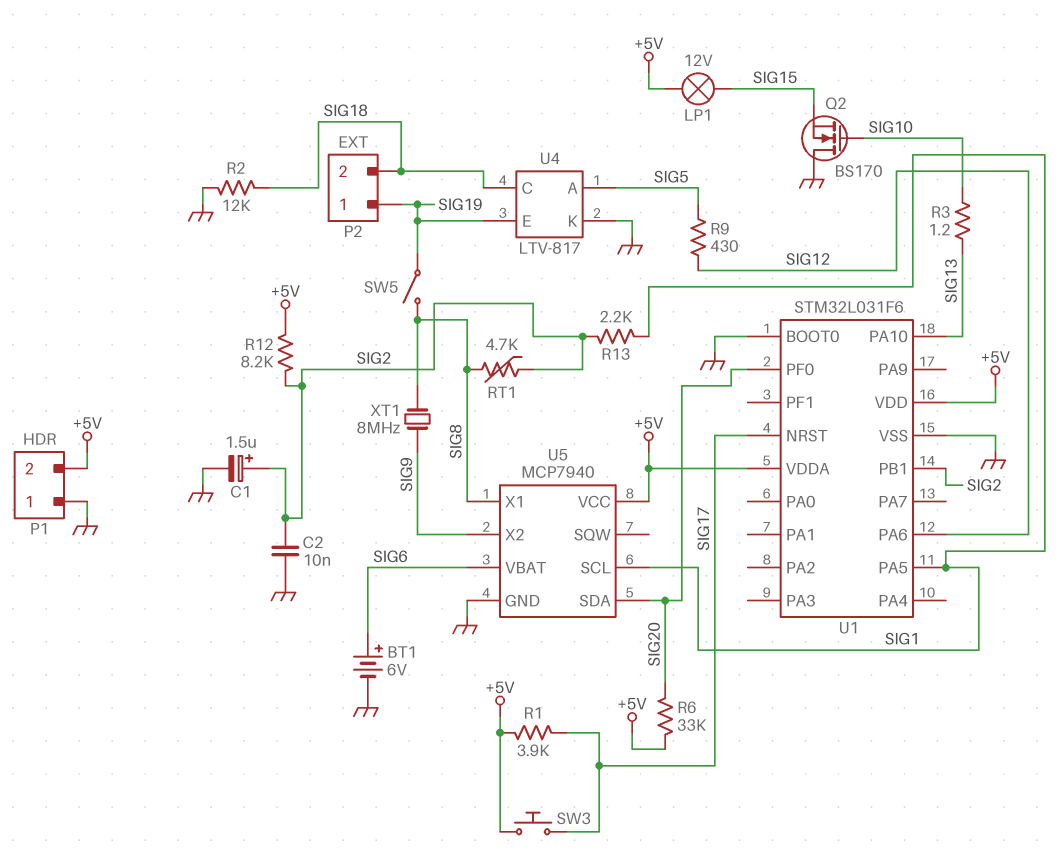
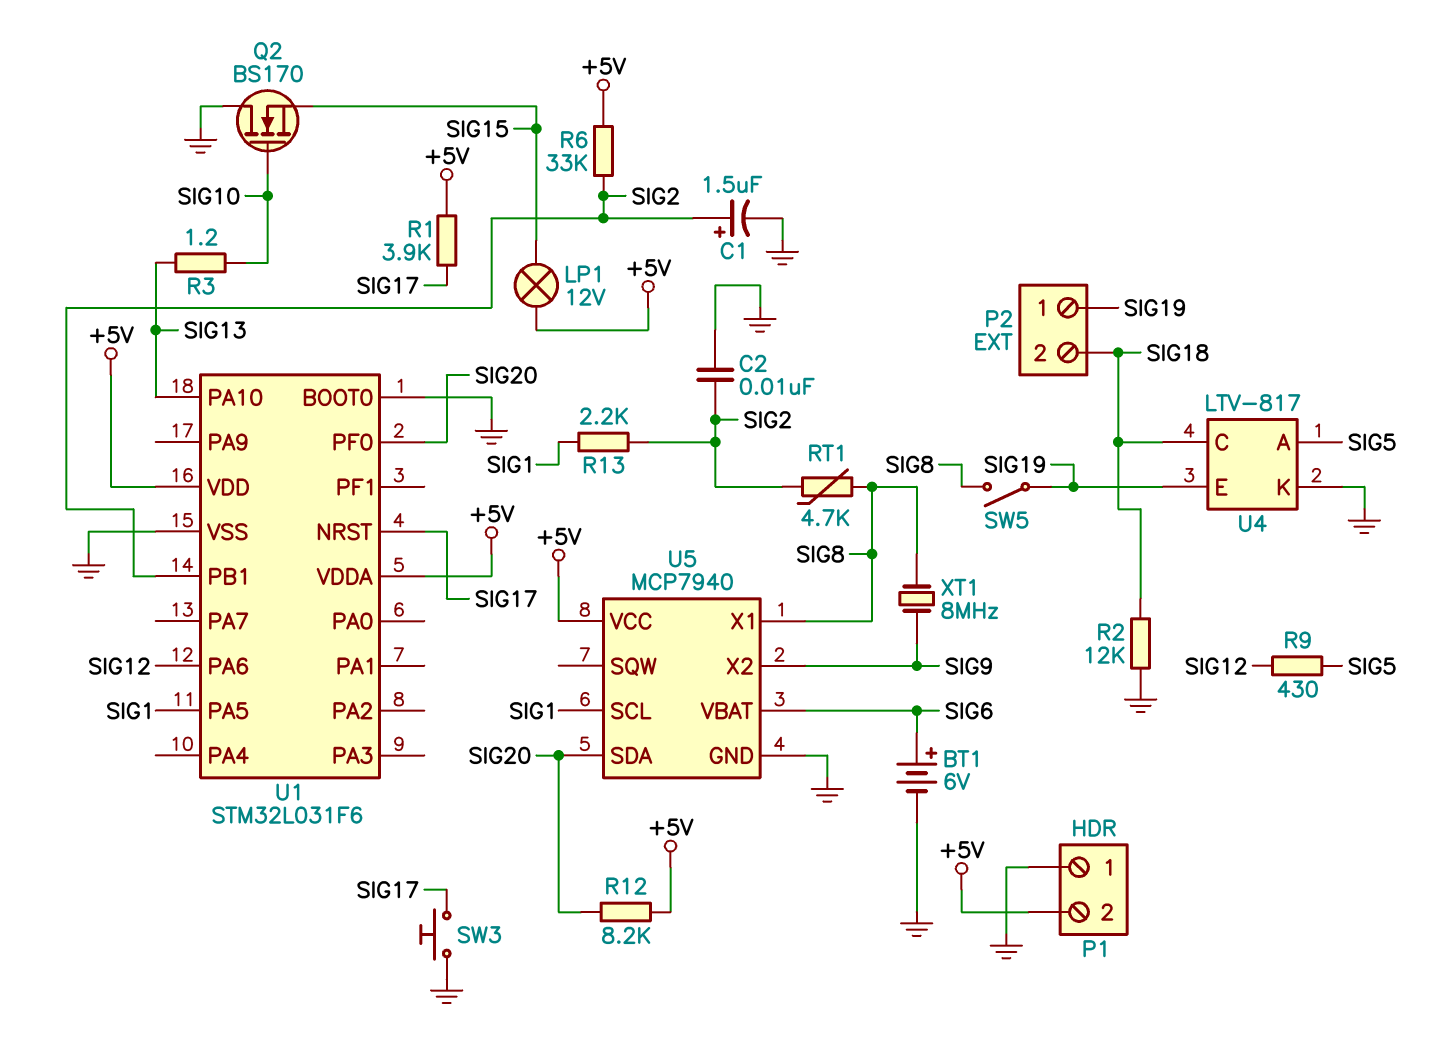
R6: 33k (+5V, SIG20) -> 33k (+5V, SIG2)
R12: 8.2k (+5V, SIG2) -> 8.2k (+5V, SIG20)
SW3: button (+5V, SIG17) -> button (GND, SIG17)

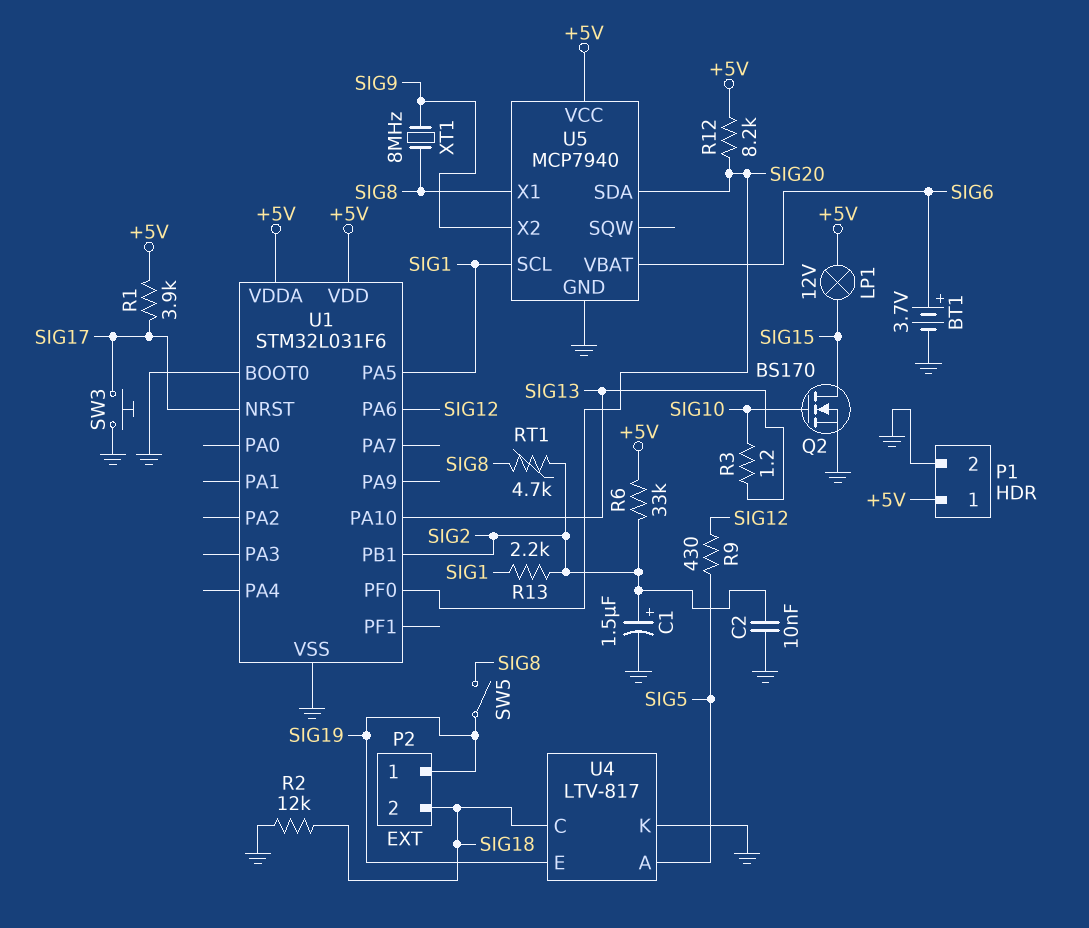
BT1: 6V (plus SIG6, minus GND) -> 3.7V (plus SIG6, minus GND)
P1 pin 1: GND -> +5V
P1 pin 2: +5V -> GND
Q2: NMOS BS170 (G SIG10, D GND, S SIG15) -> NMOS BS170 (G SIG10, D SIG15, S GND)

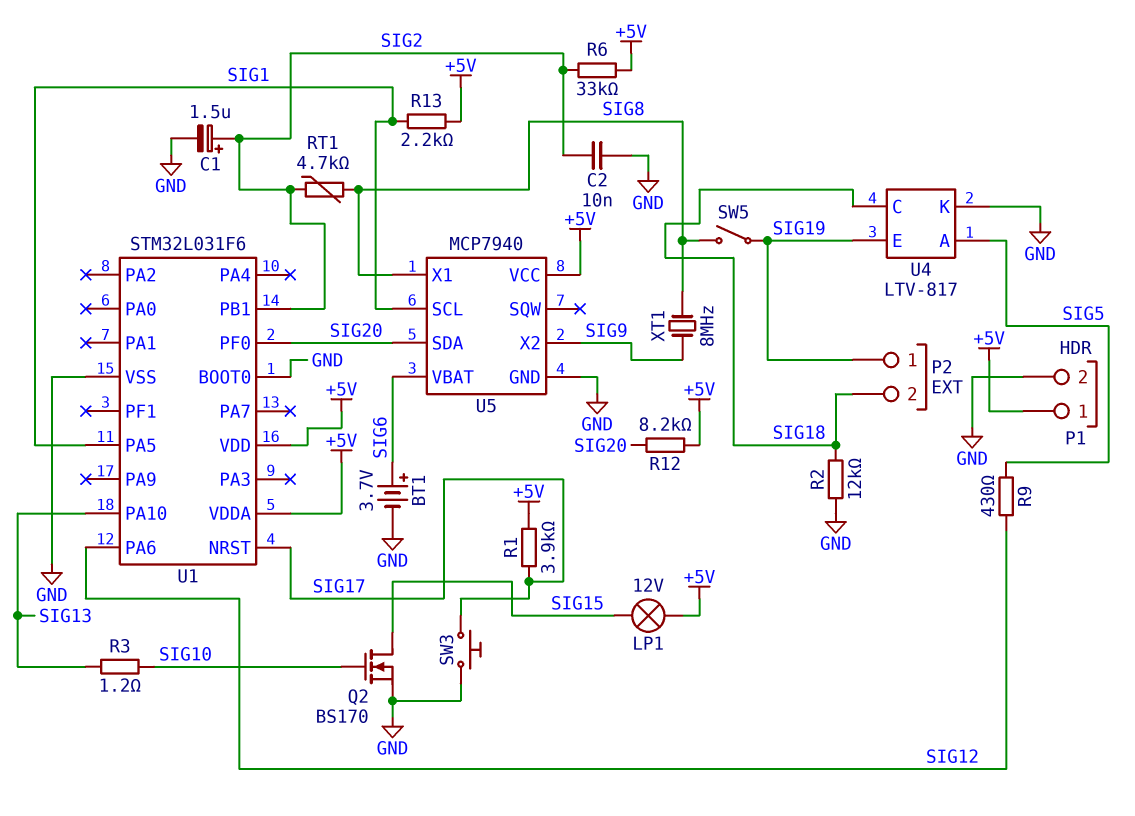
R13: 2.2k (SIG1, SIG2) -> 2.2k (+5V, SIG1)

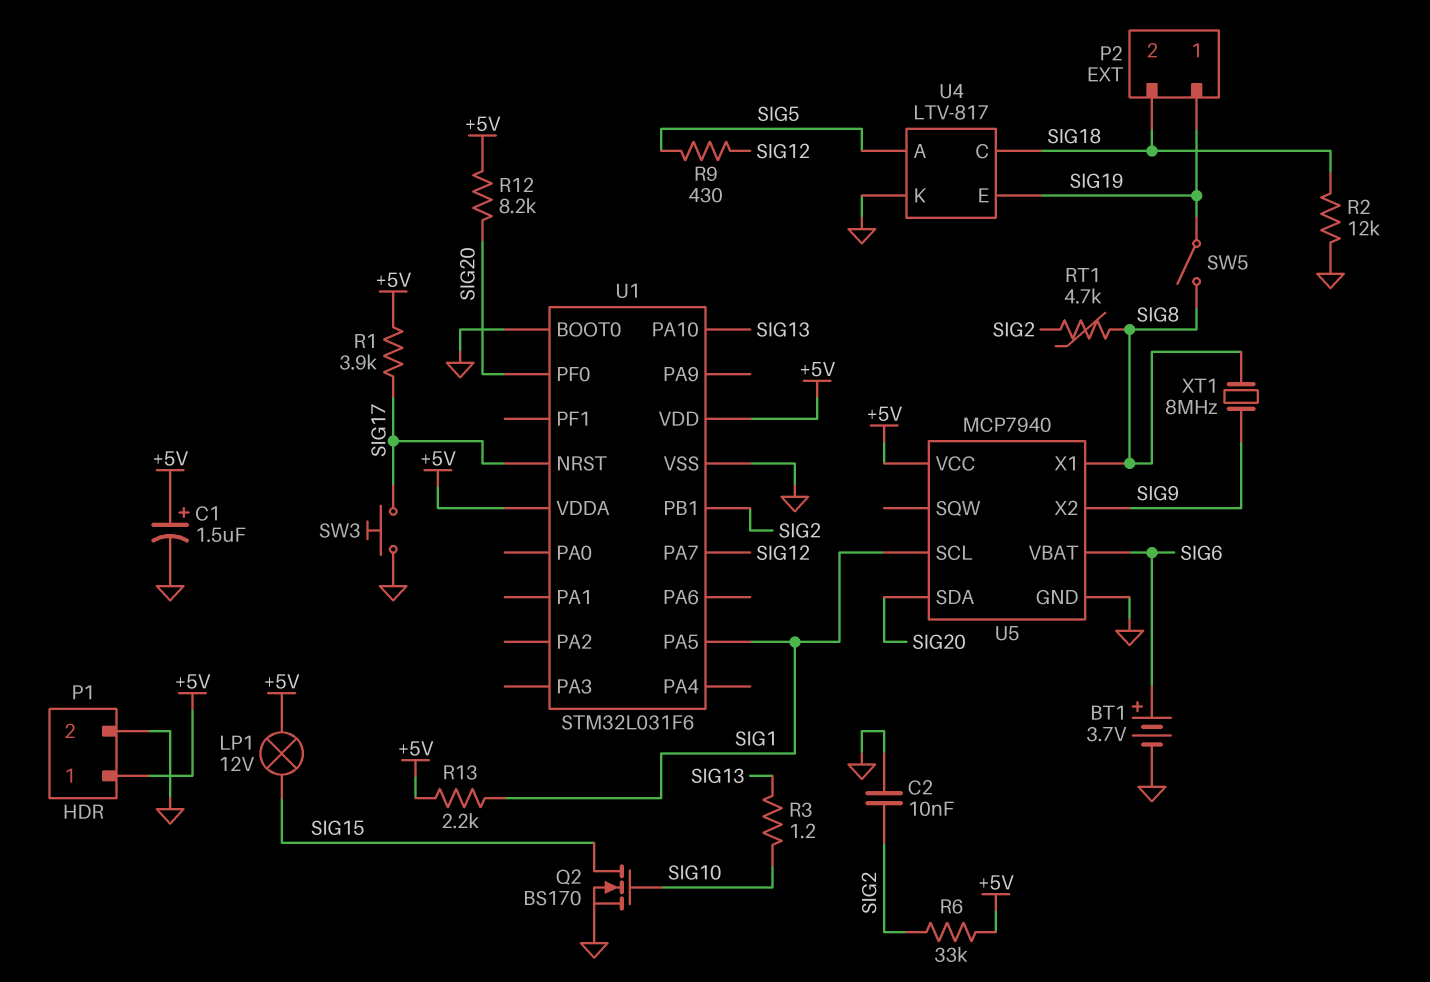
C1: 1.5uF (plus SIG2, minus GND) -> 1.5uF (plus +5V, minus GND)
U1 pin PA6: SIG12 -> none
U1 pin PA7: none -> SIG12

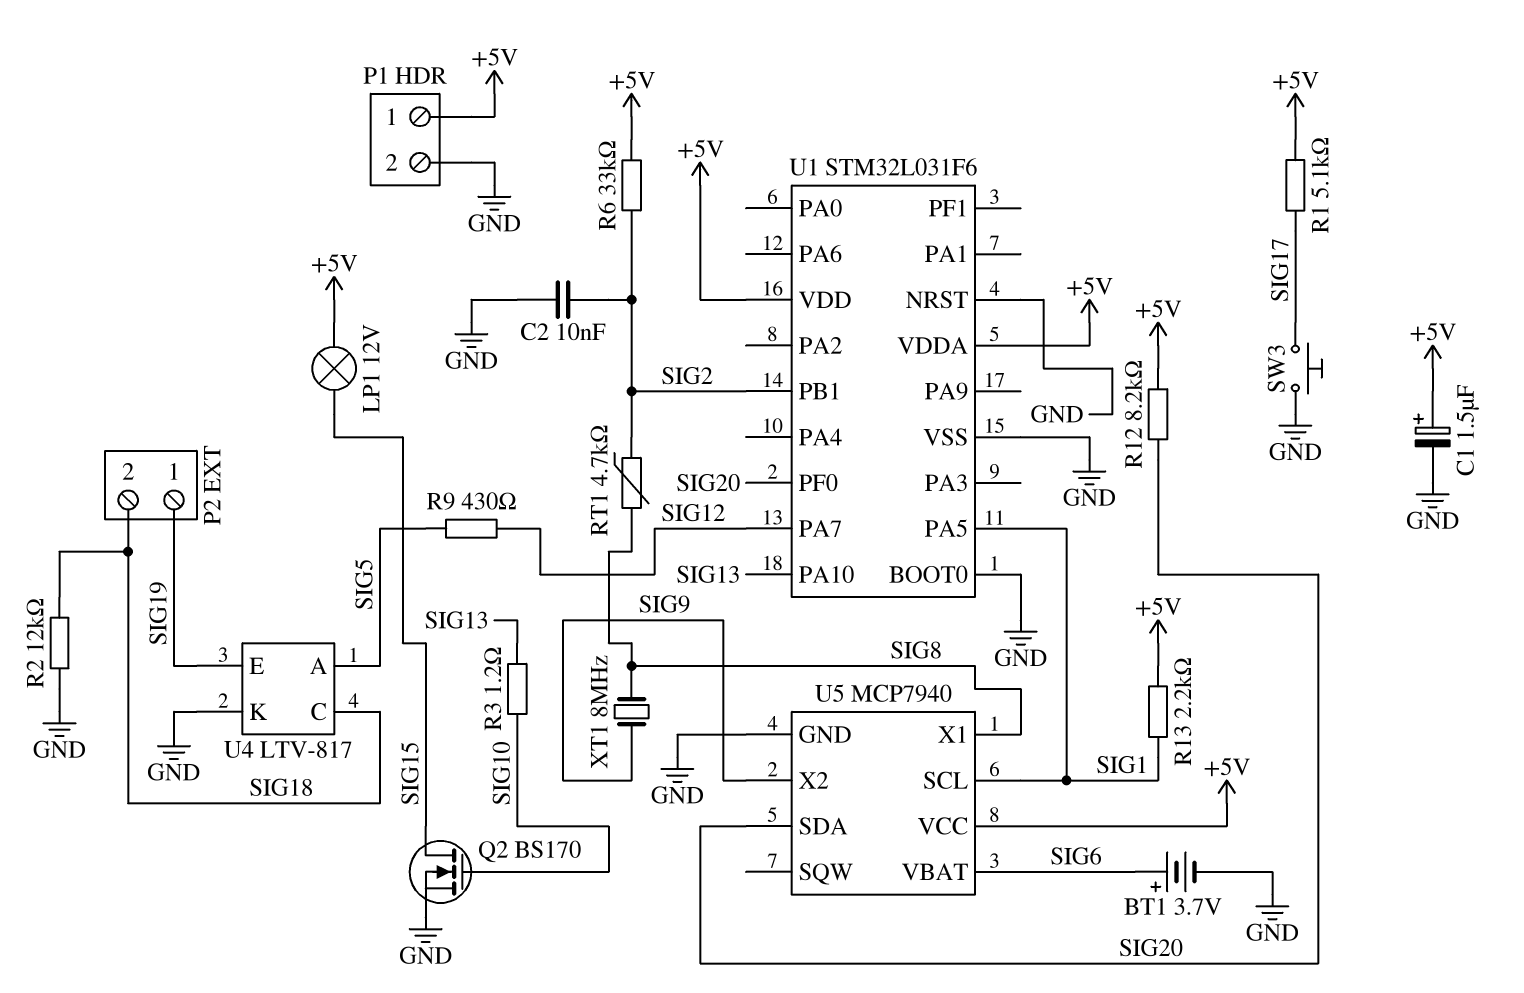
R1: 3.9k (+5V, SIG17) -> 5.1k (+5V, SIG17)
SW5: switch (SIG8, SIG19) -> none
U1 pin NRST: SIG17 -> GND

